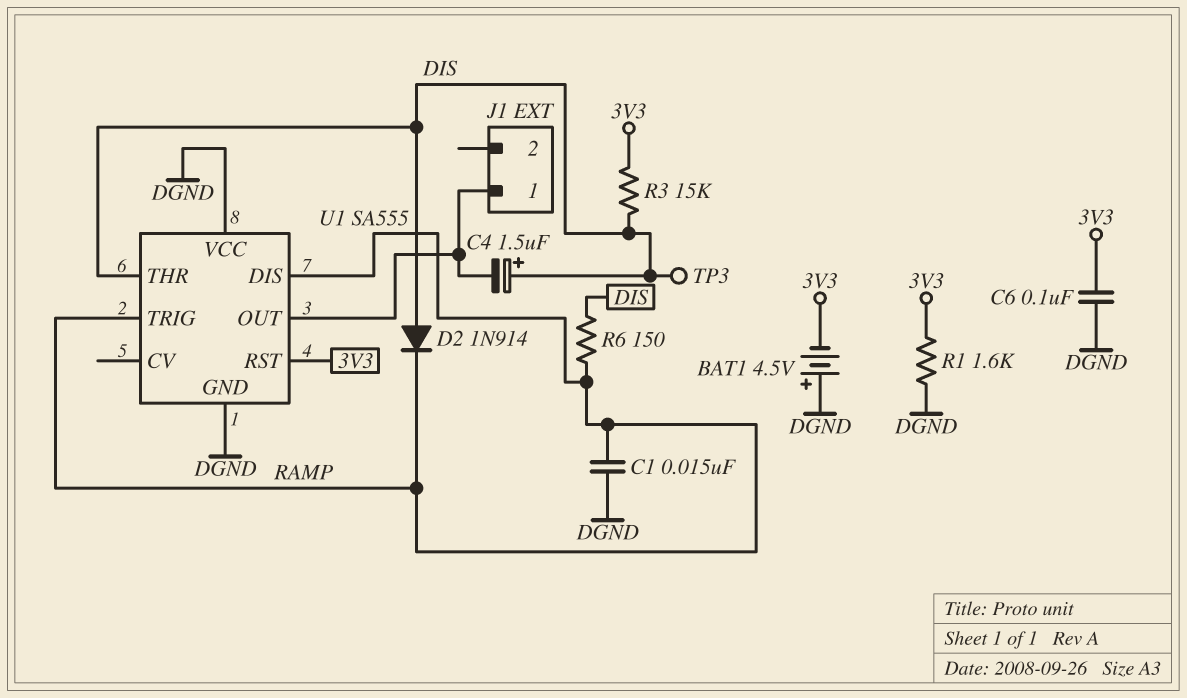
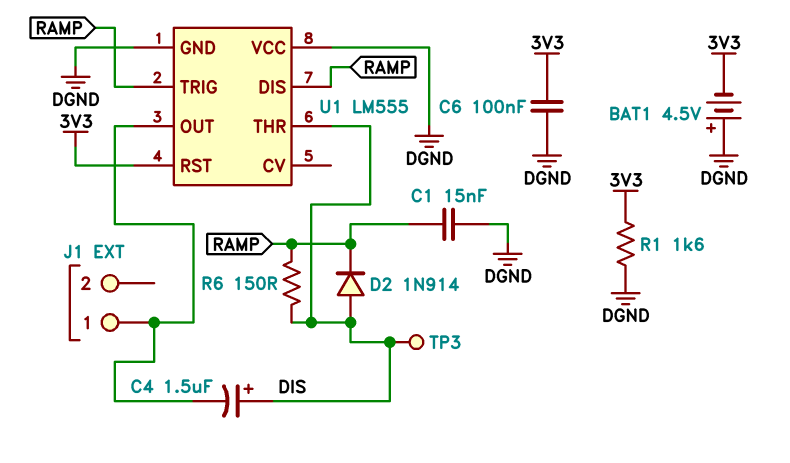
R3: 15k (3V3, DIS) -> none
U1: SA555 -> LM555

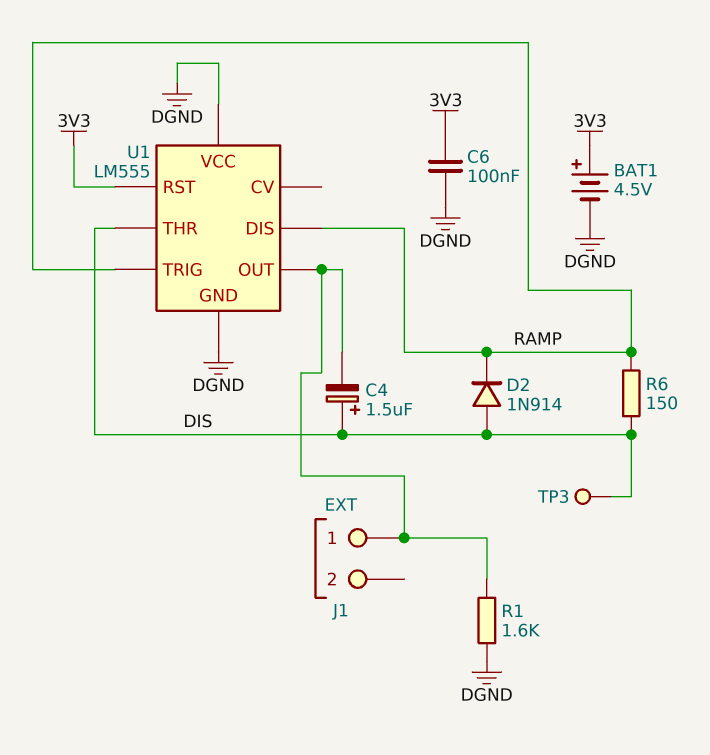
BAT1: 4.5V (plus DGND, minus 3V3) -> 4.5V (plus 3V3, minus DGND)
C1: 15nF (DGND, RAMP) -> none
R1: 1.6k (3V3, DGND) -> 1.6k (DGND, J1/1)

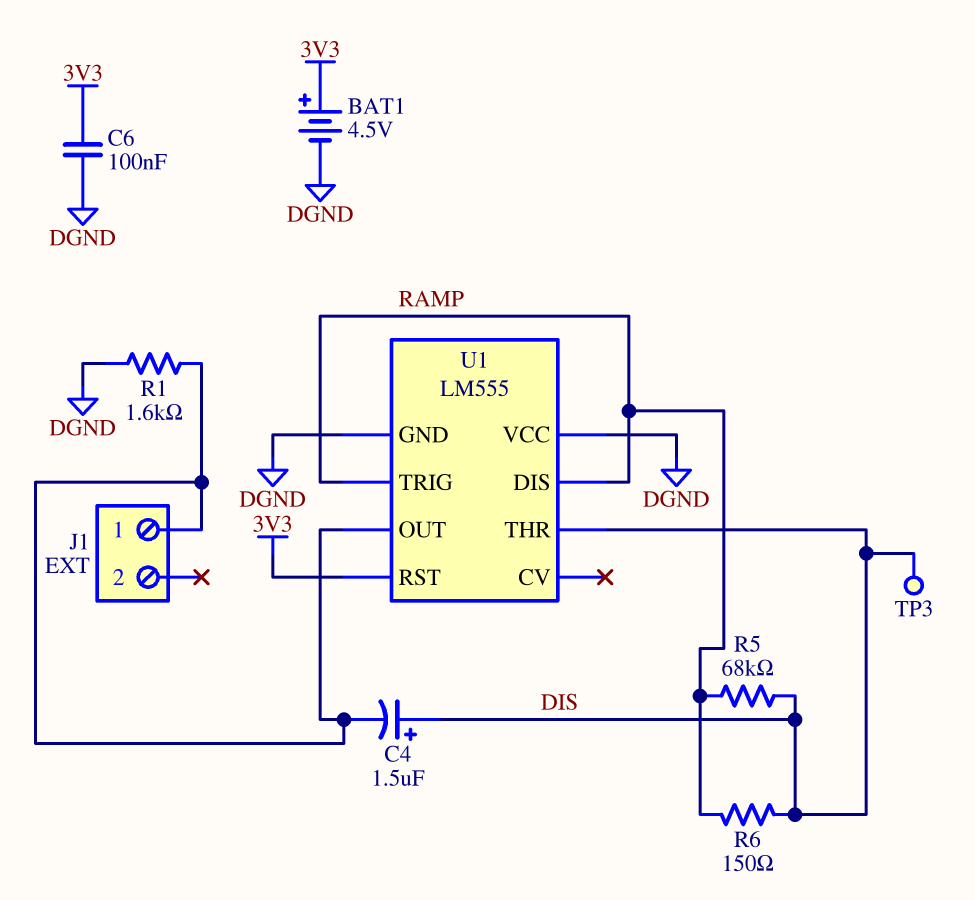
D2: diode 1N914 (A DIS, K RAMP) -> none
R5: none -> 68k (DIS, RAMP)

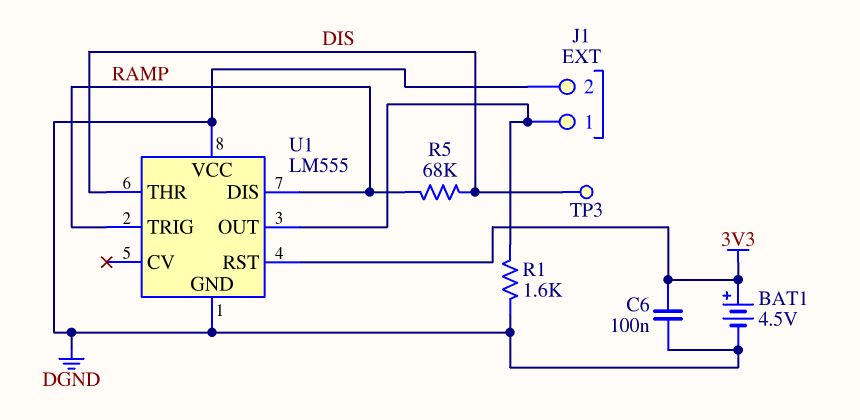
C4: 1.5uF (plus DIS, minus J1/1) -> none
J1 pin 2: none -> DGND
R6: 150 (DIS, RAMP) -> none

